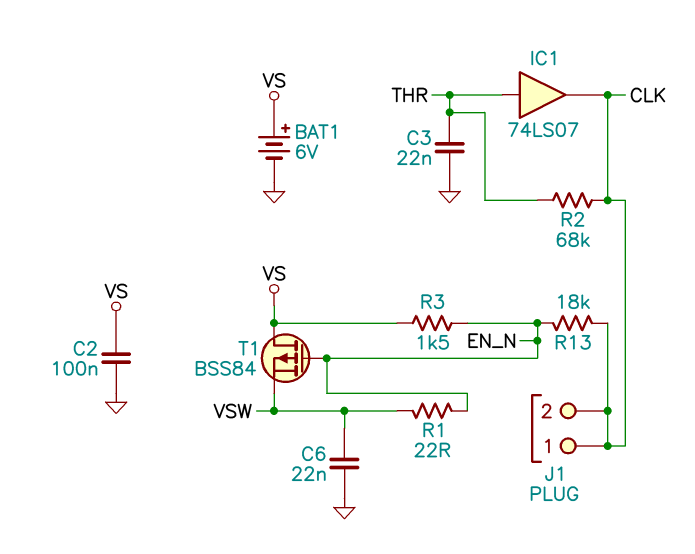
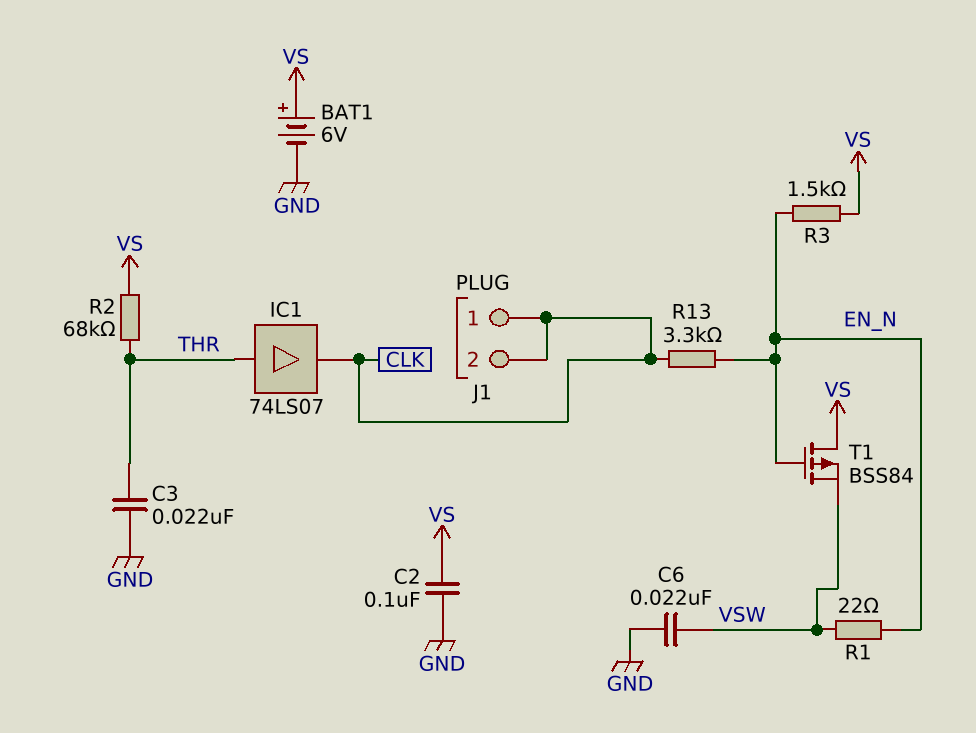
R2: 68k (CLK, THR) -> 68k (THR, VS)
R13: 18k (CLK, EN_N) -> 3.3k (CLK, EN_N)

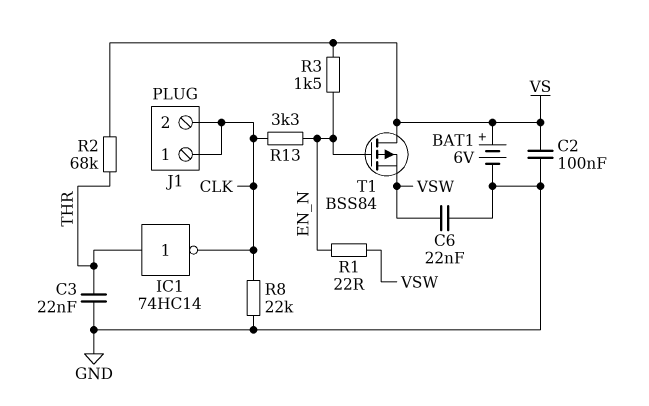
IC1: buffer 74LS07 (in THR, out CLK) -> NOT 74HC14 (in THR, out CLK)
R8: none -> 22k (CLK, GND)

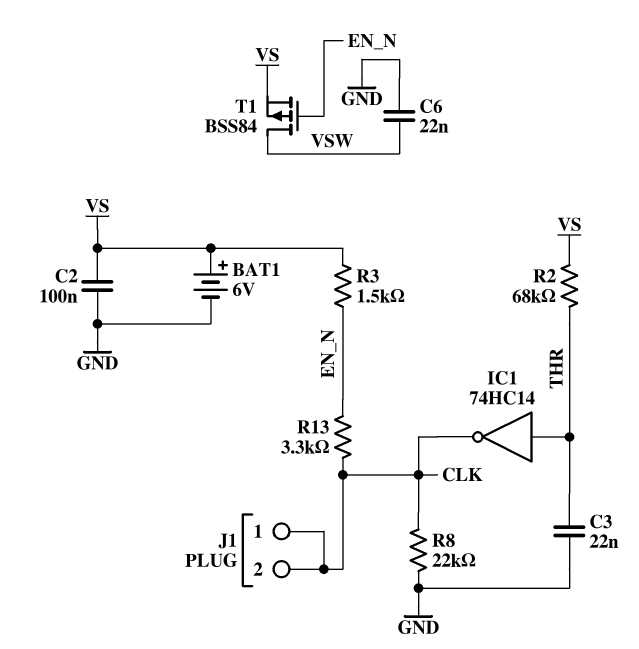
R1: 22 (EN_N, VSW) -> none
T1: PMOS BSS84 (G EN_N, D VS, S VSW) -> PMOS BSS84 (G EN_N, D VSW, S VS)

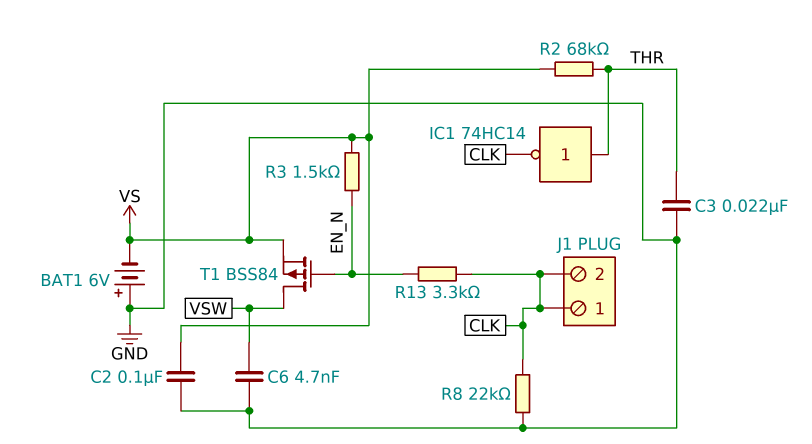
BAT1: 6V (plus VS, minus GND) -> 6V (plus GND, minus VS)
C6: 22nF (GND, VSW) -> 4.7nF (GND, VSW)

